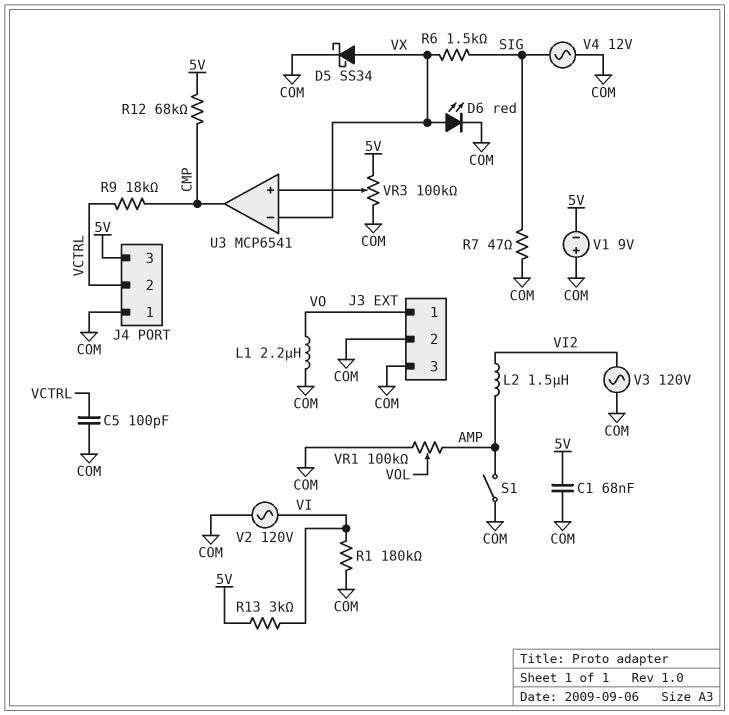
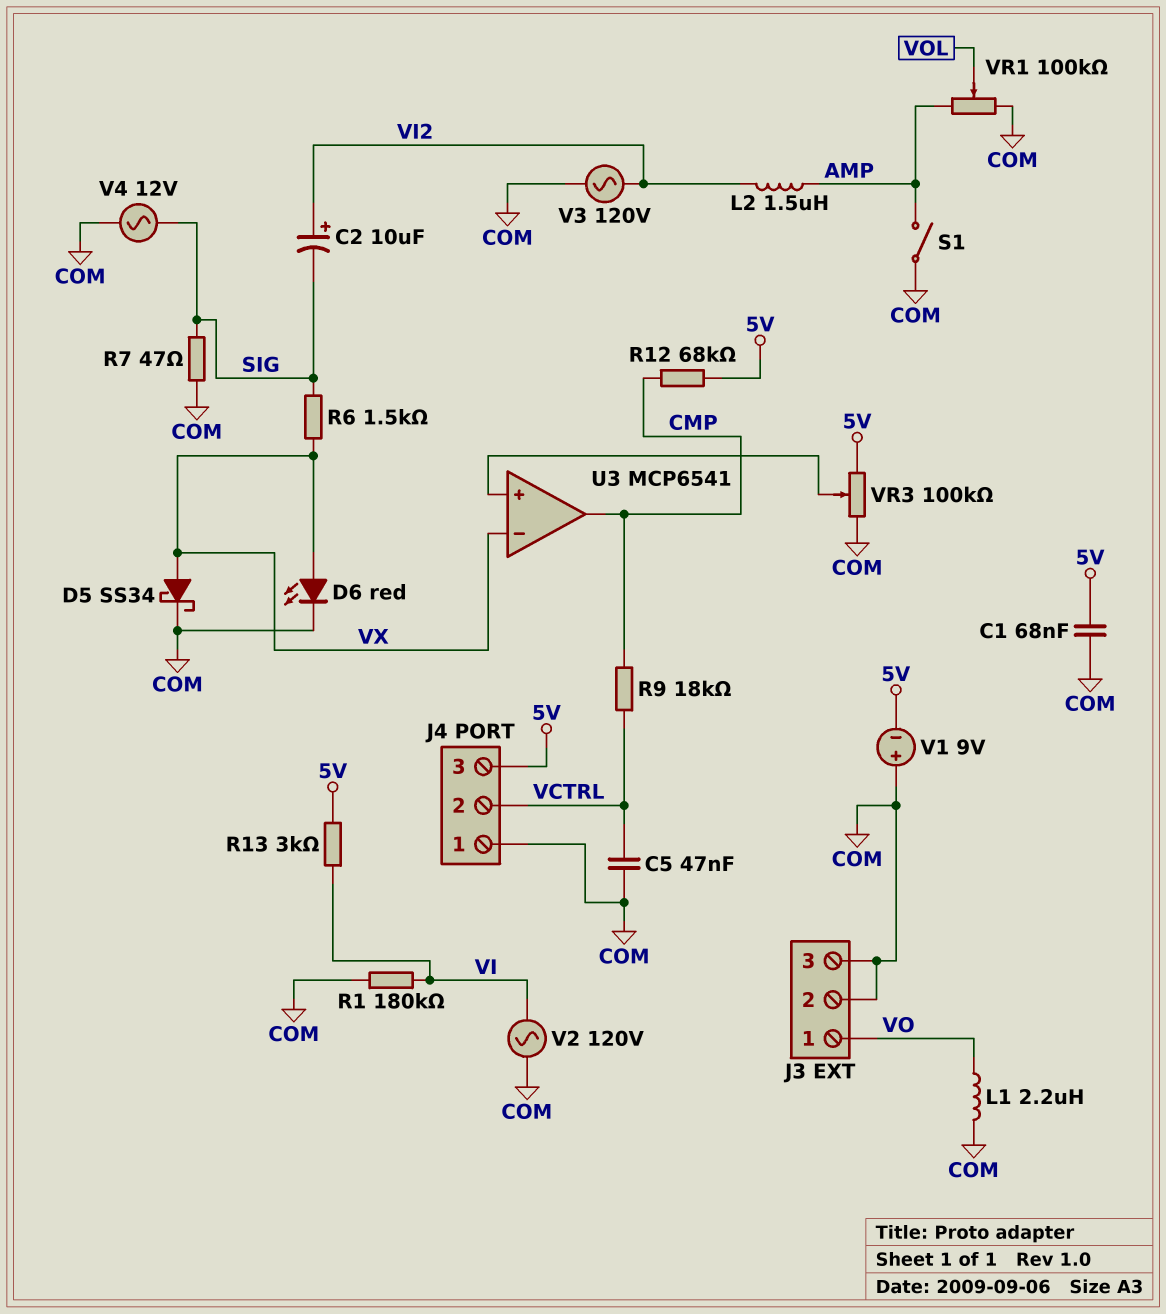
C2: none -> 10uF (plus VI2, minus SIG)
C5: 100pF (COM, VCTRL) -> 47nF (COM, VCTRL)

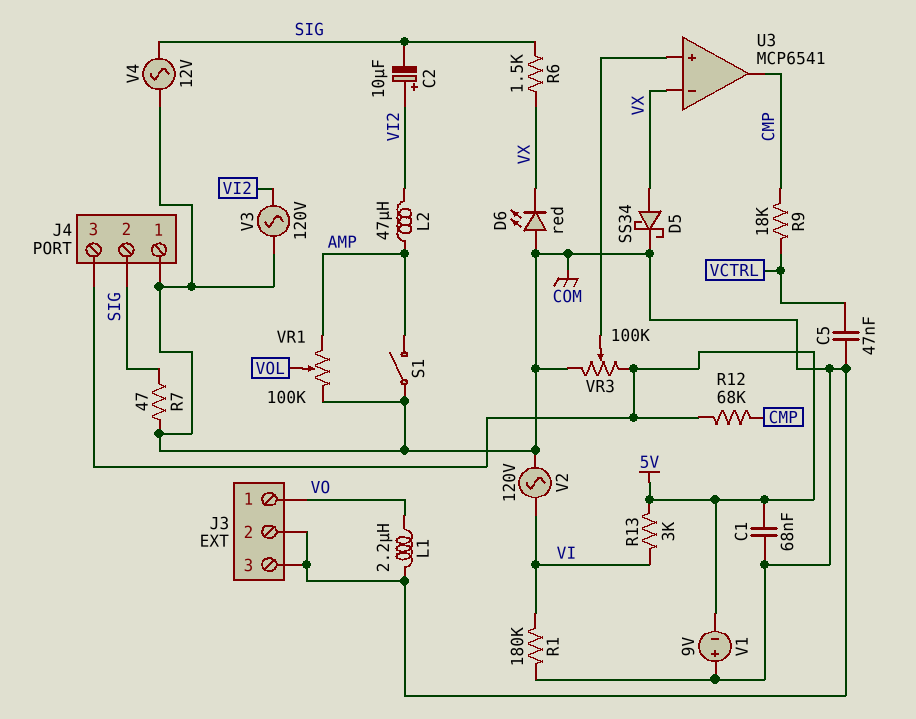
D6: LED red (A VX, K COM) -> LED red (A COM, K VX)
J4 pin 2: VCTRL -> SIG
L2: 1.5uH (AMP, VI2) -> 47uH (AMP, VI2)

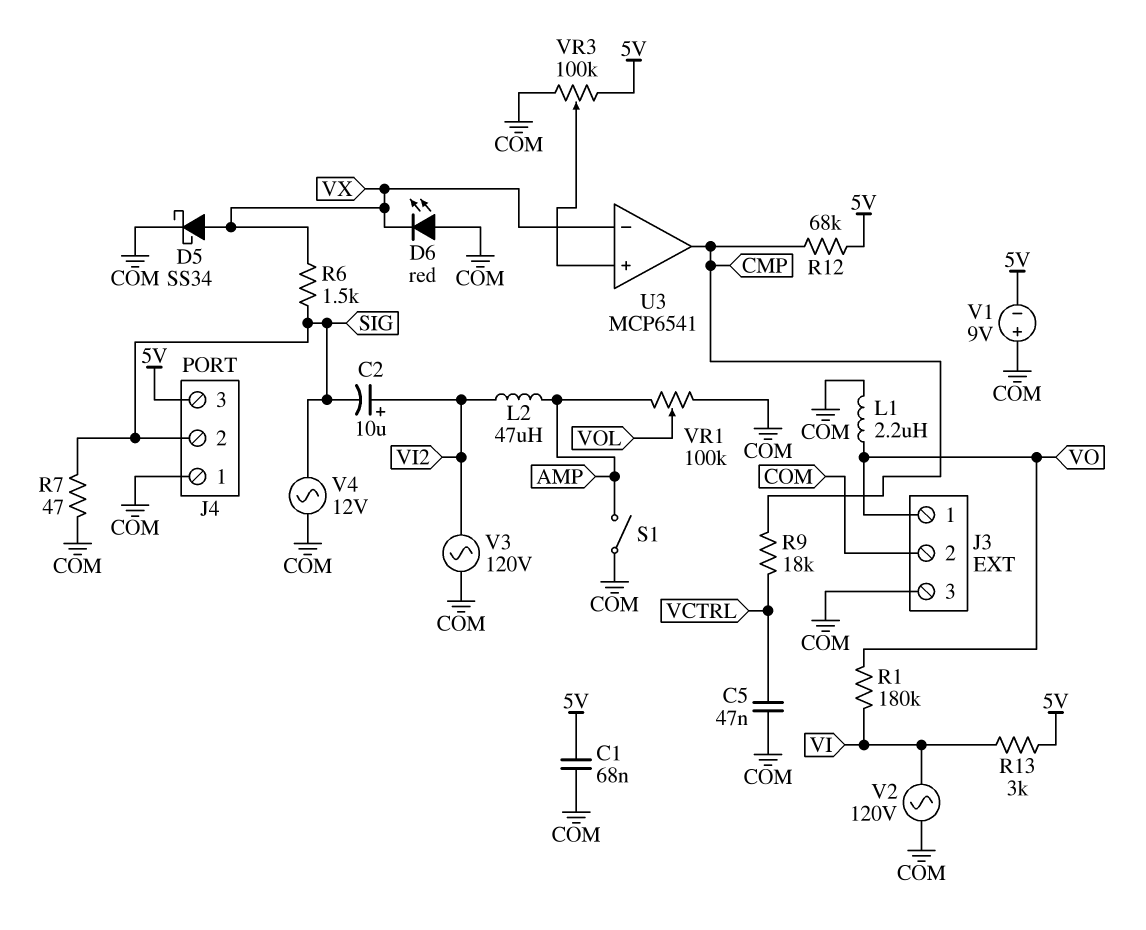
R1: 180k (COM, VI) -> 180k (VI, VO)

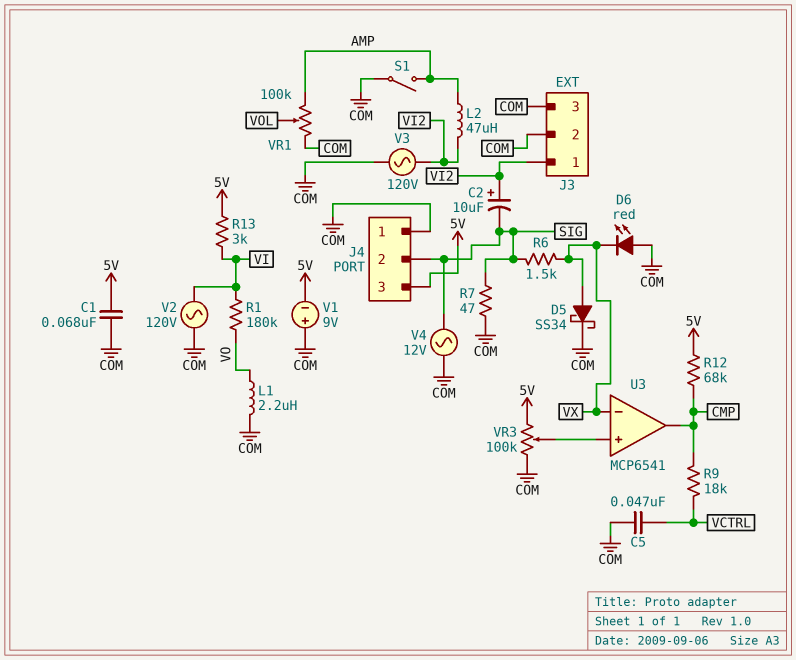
J3 pin 1: VO -> VI2

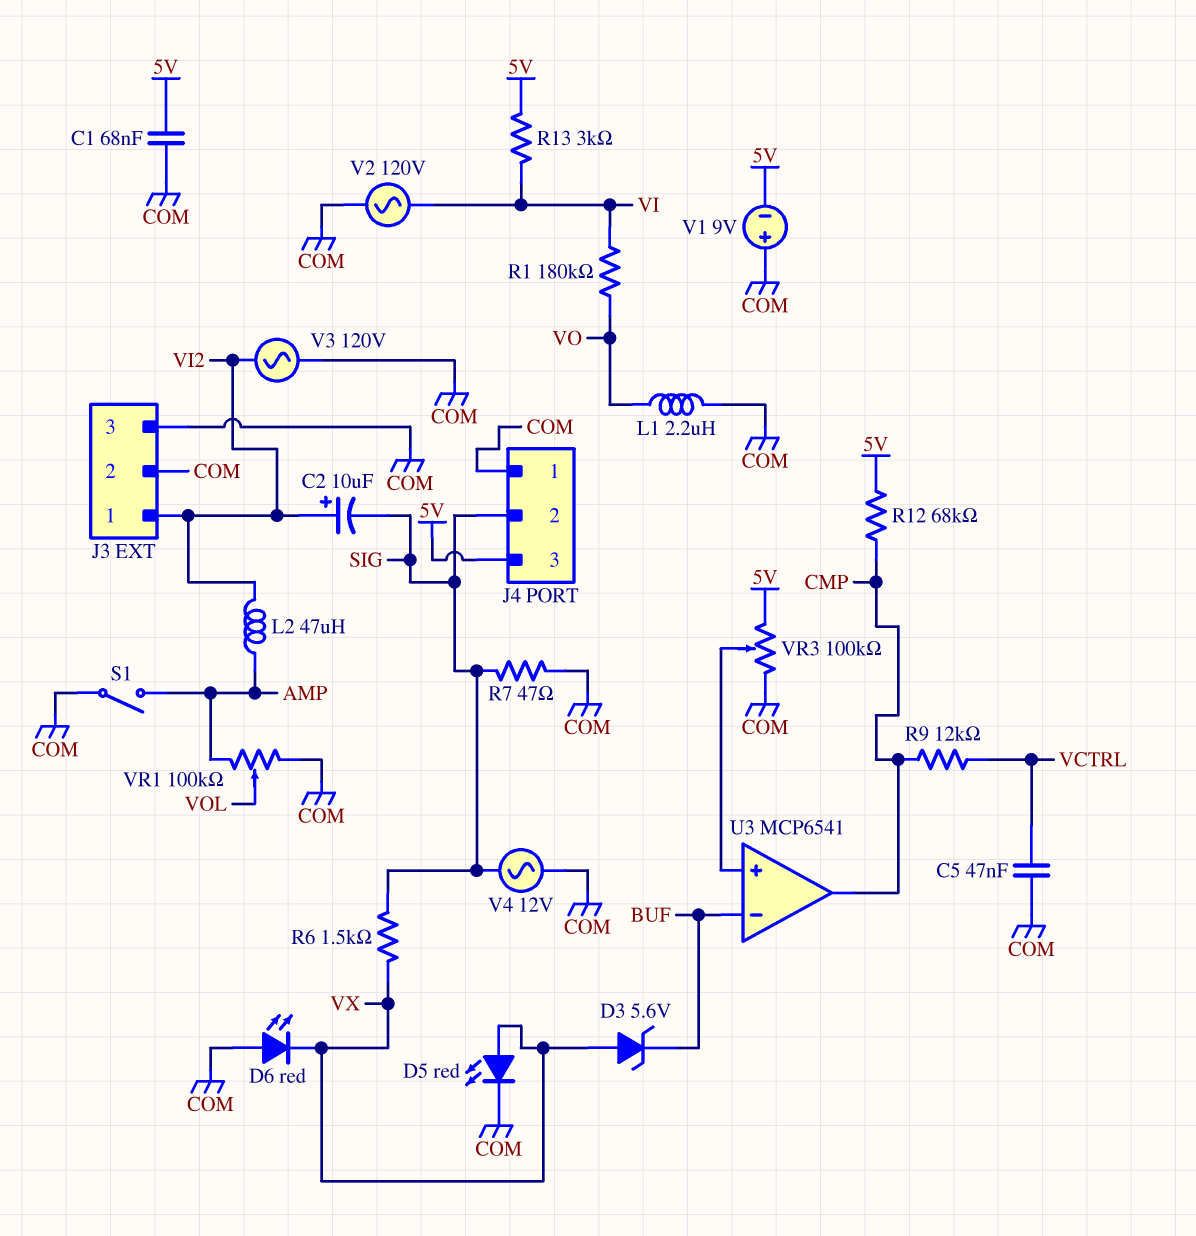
D3: none -> zener 5.6V (A VX, K BUF)
D5: schottky SS34 (A VX, K COM) -> LED red (A VX, K COM)
R9: 18k (CMP, VCTRL) -> 12k (CMP, VCTRL)
U3 pin in-: VX -> BUF

